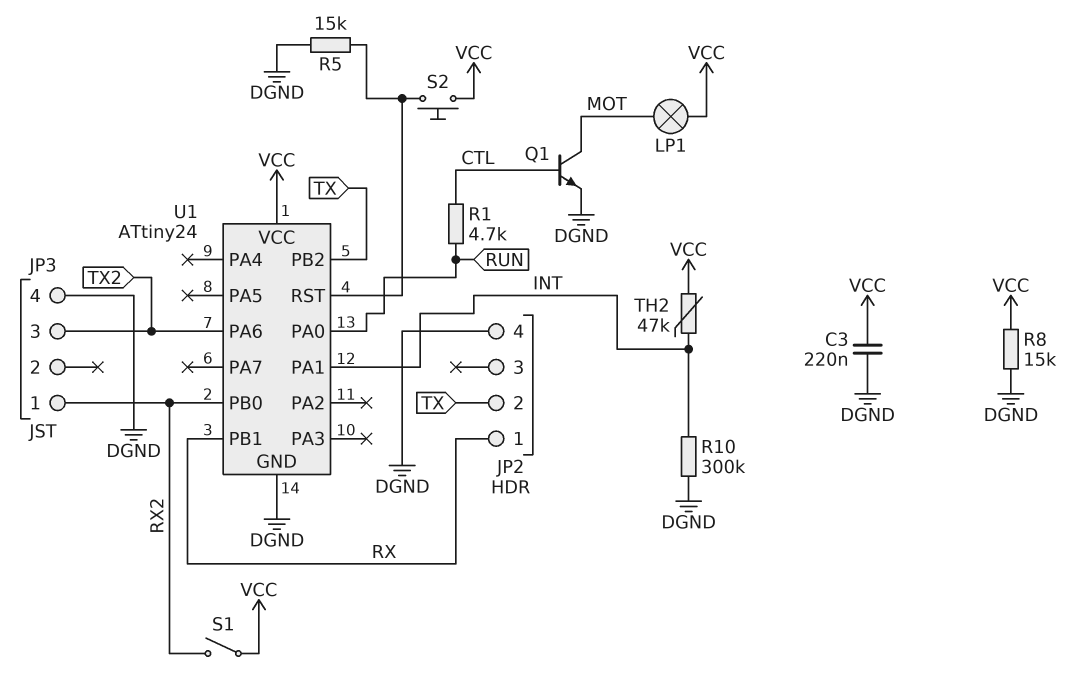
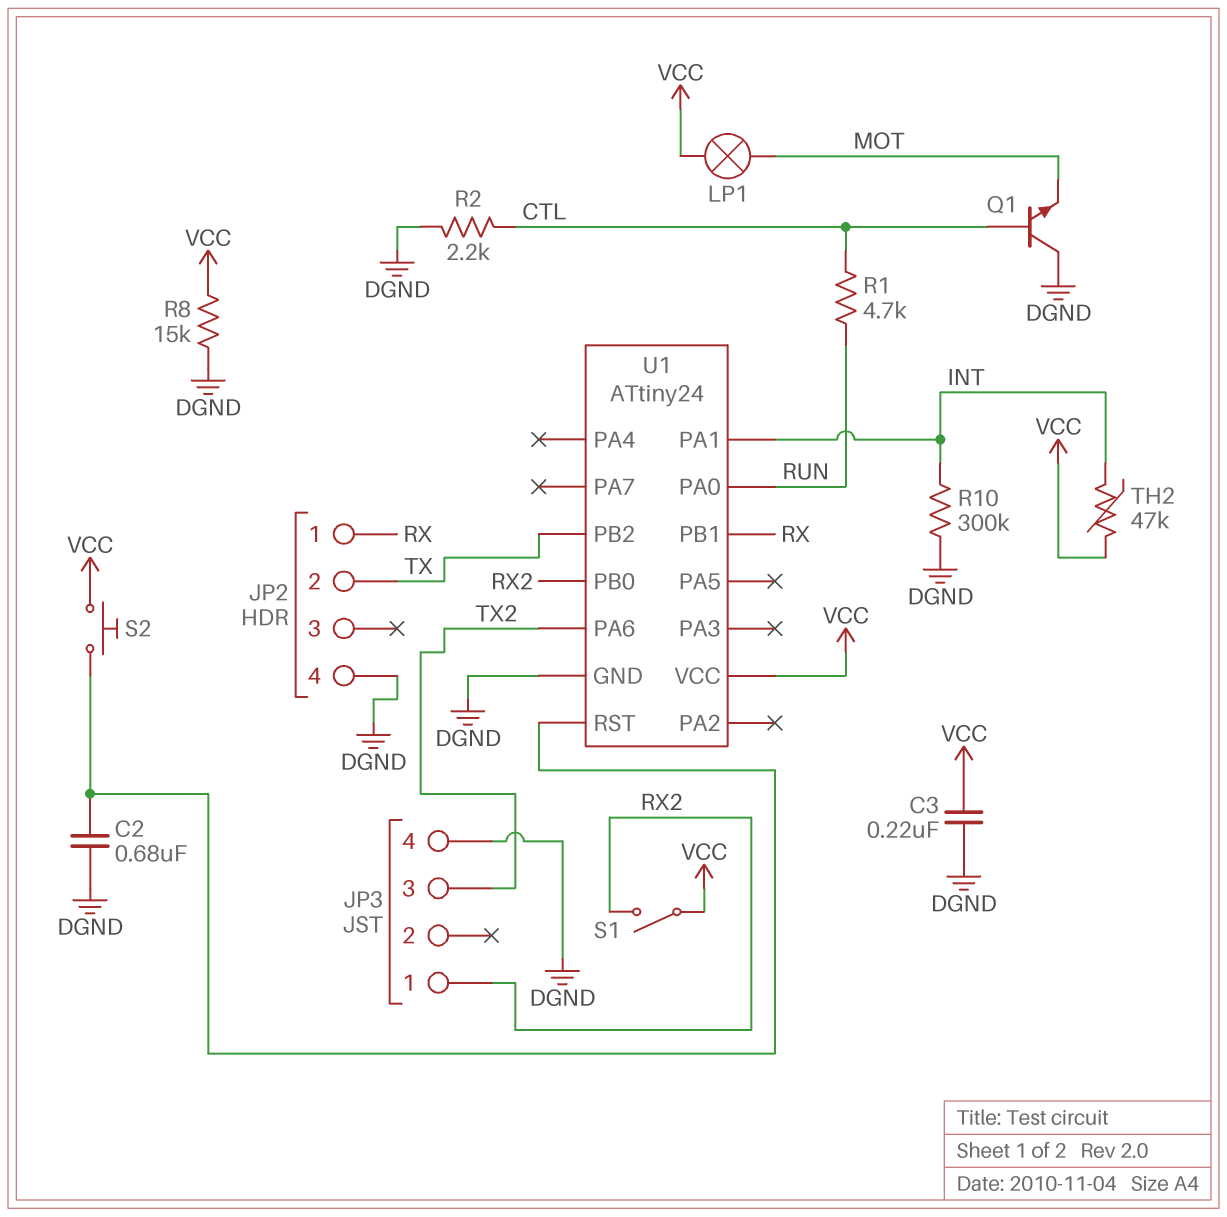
C2: none -> 680nF (DGND, U1/RST)
Q1: NPN (B CTL, C MOT, E DGND) -> NPN (B CTL, C DGND, E MOT)
R2: none -> 2.2k (CTL, DGND)
R5: 15k (DGND, U1/RST) -> none

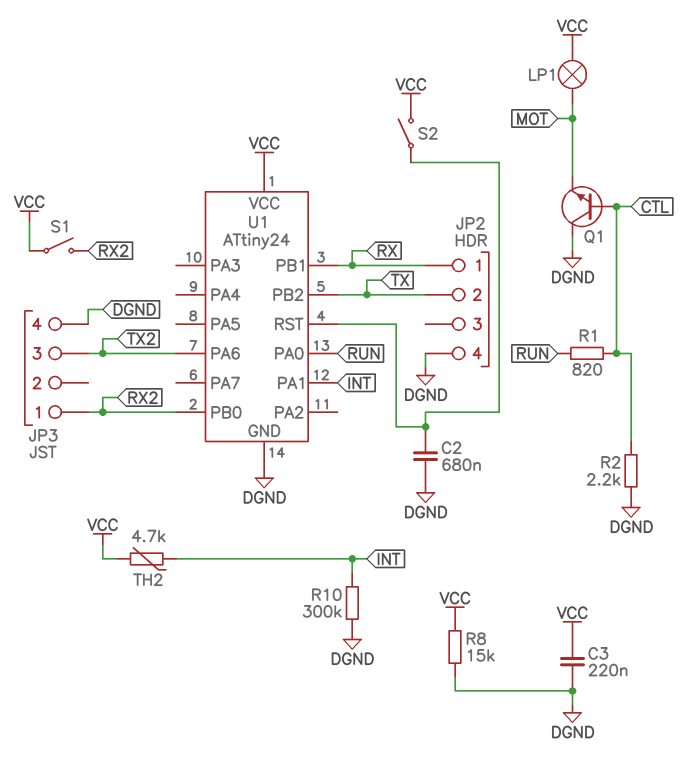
R1: 4.7k (CTL, RUN) -> 820 (CTL, RUN)
S2: button (U1/RST, VCC) -> switch (U1/RST, VCC)
TH2: 47k (INT, VCC) -> 4.7k (INT, VCC)

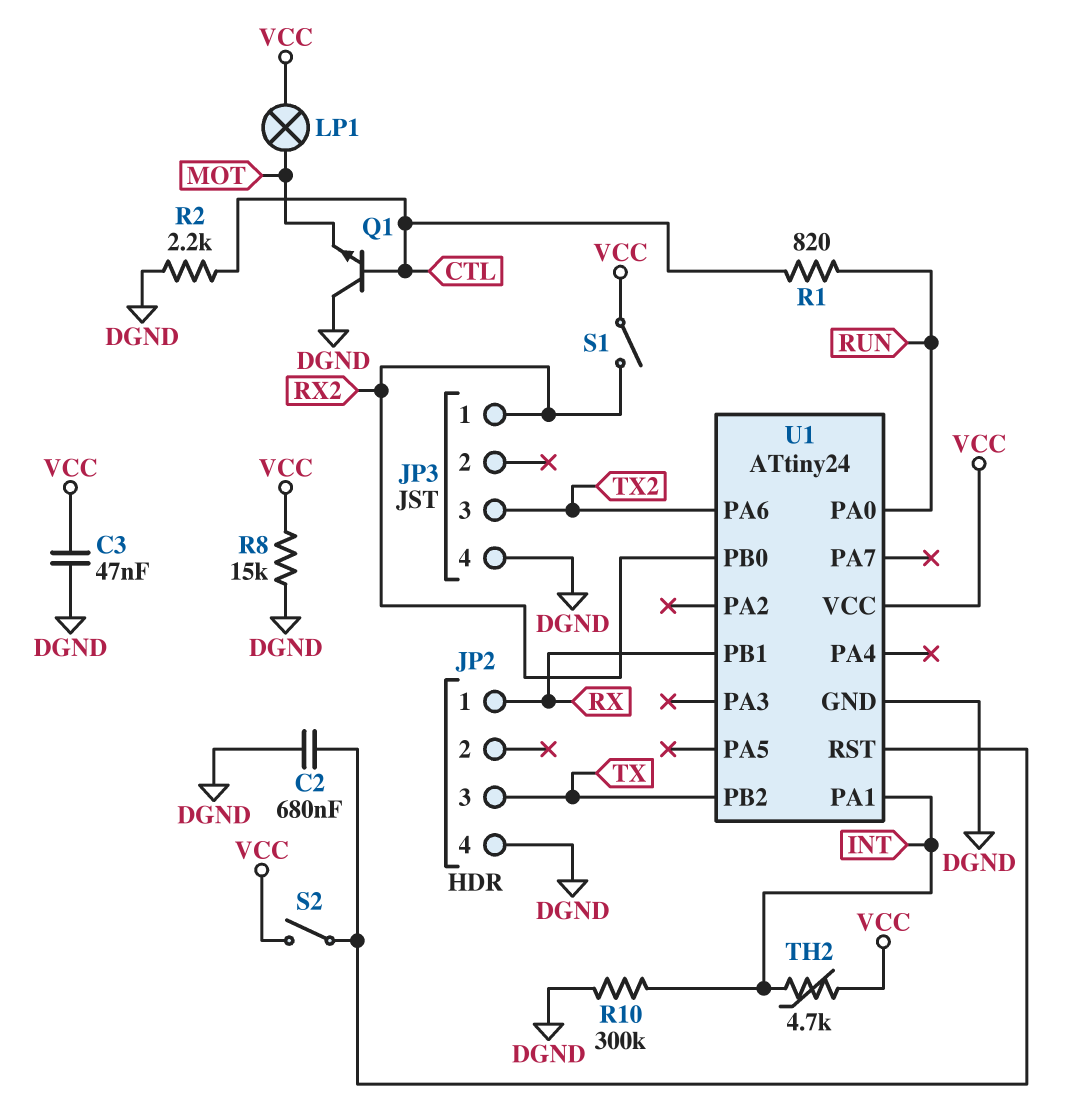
C3: 220nF (DGND, VCC) -> 47nF (DGND, VCC)
JP2 pin 2: TX -> none
JP2 pin 3: none -> TX

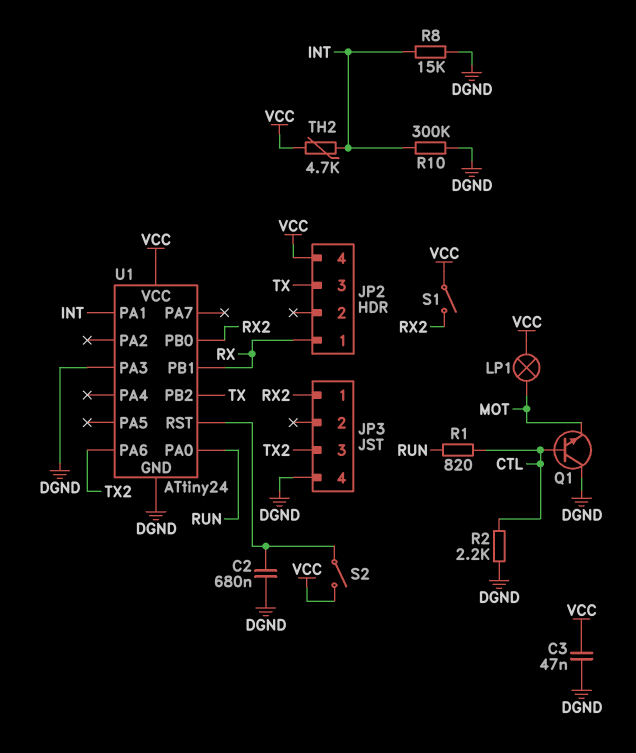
JP2 pin 4: DGND -> VCC
R8: 15k (DGND, VCC) -> 15k (DGND, INT)
U1 pin PA3: none -> DGND

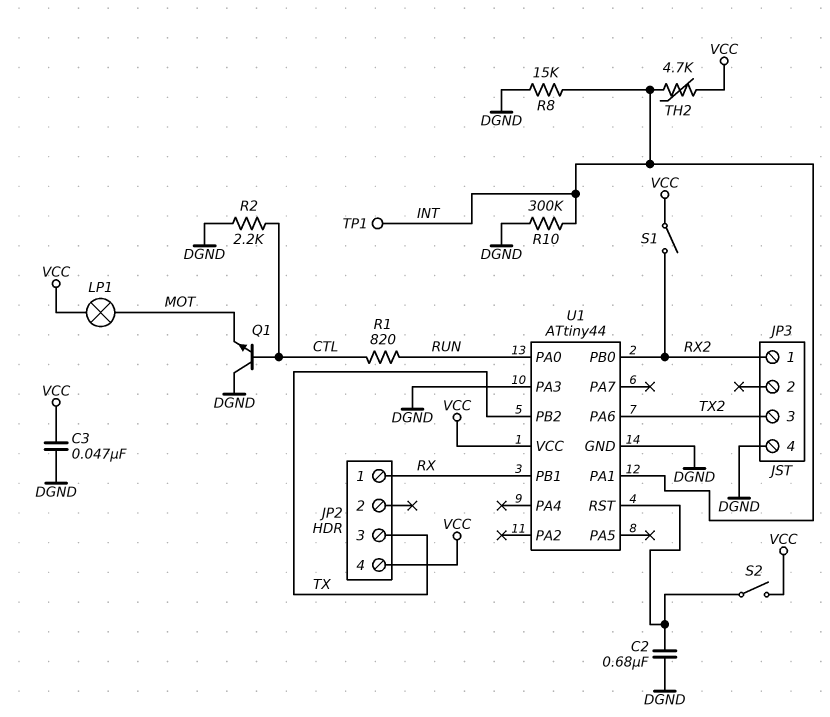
TP1: none -> test point (INT)
U1: ATtiny24 -> ATtiny44

